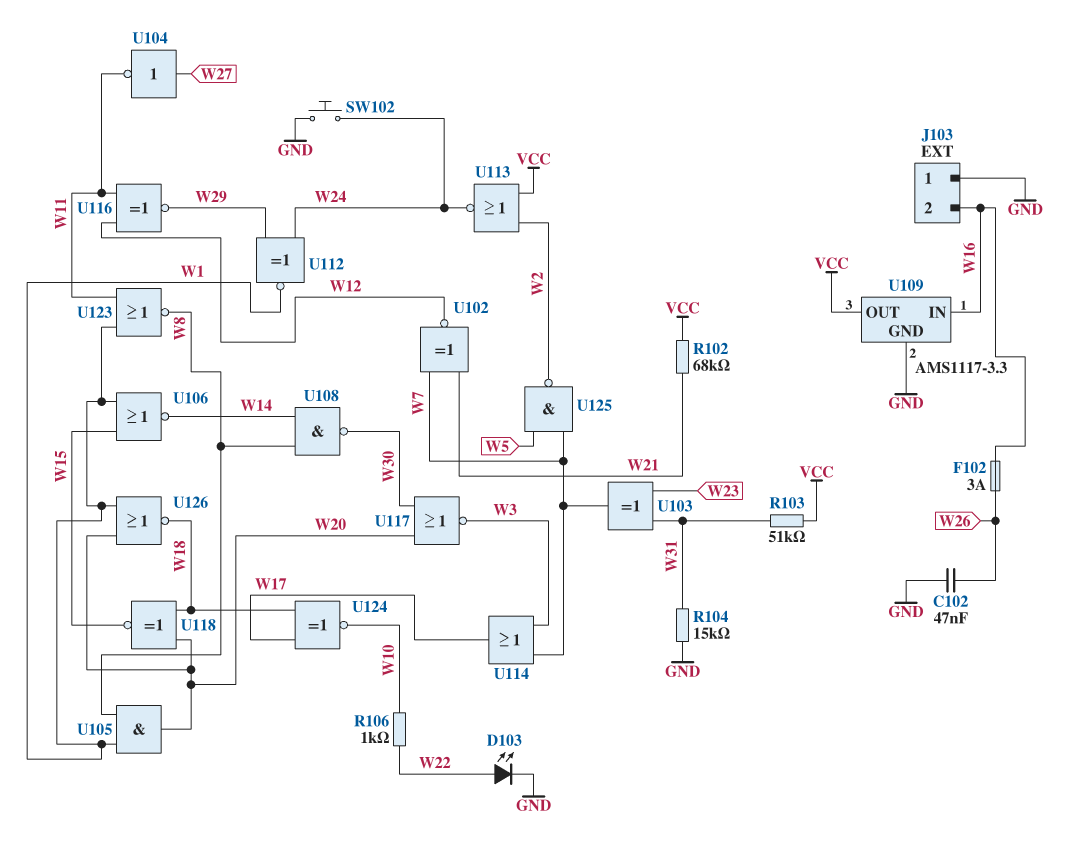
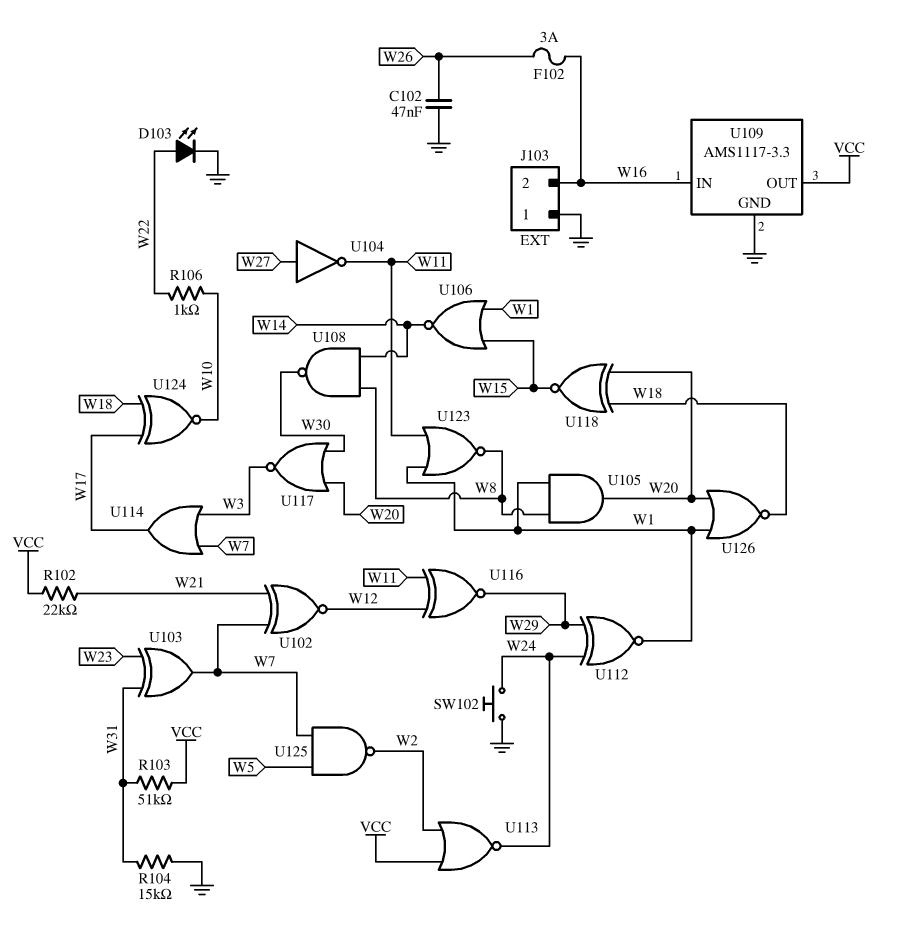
R102: 68k (VCC, W21) -> 22k (VCC, W21)

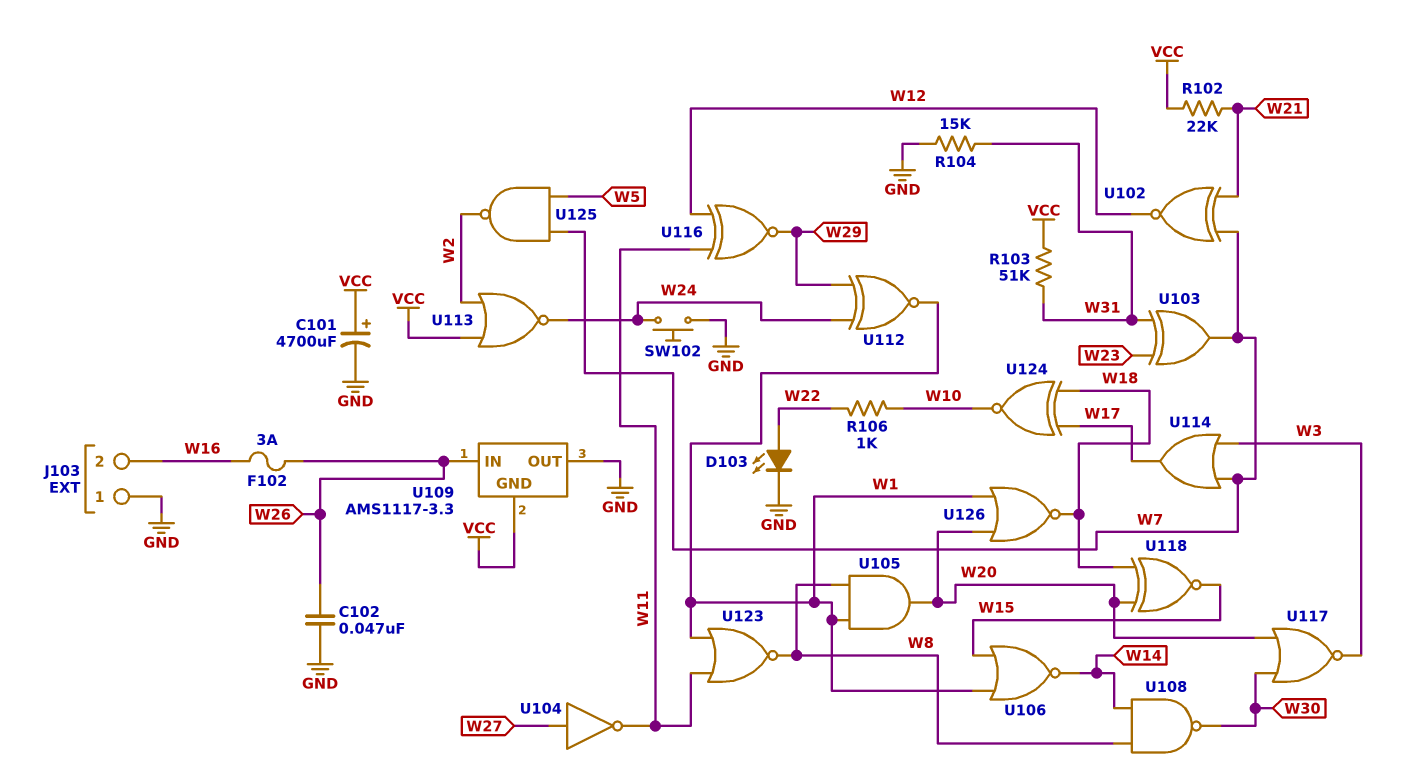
C101: none -> 4700uF (plus VCC, minus GND)
U109 pin GND: GND -> VCC
U109 pin IN: W16 -> W26
U109 pin OUT: VCC -> GND

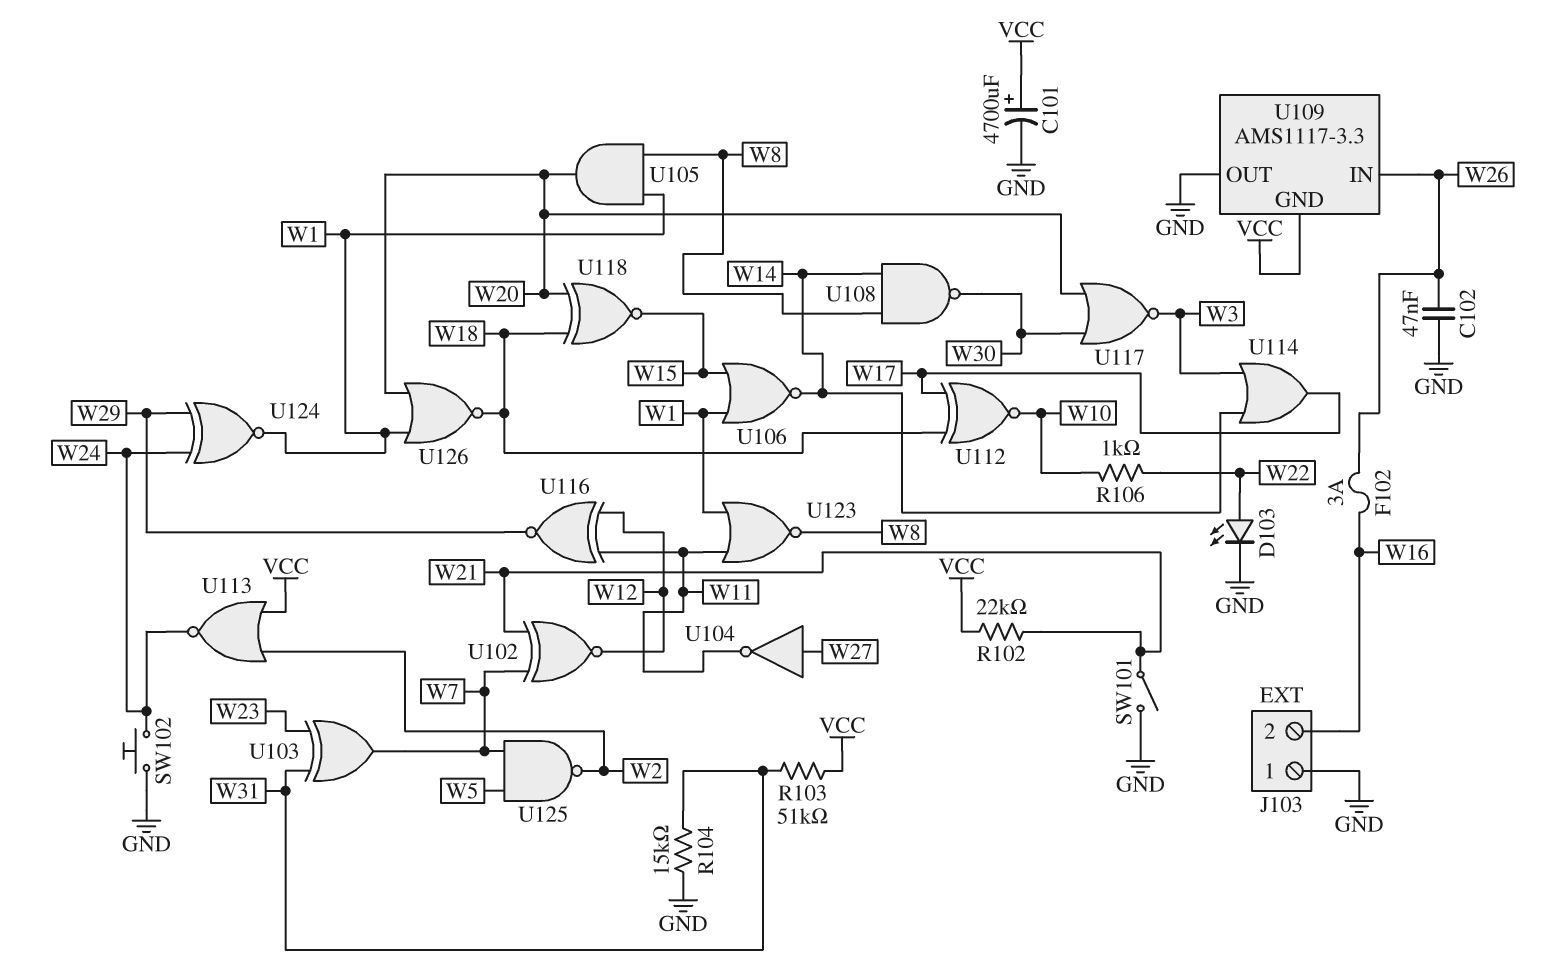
SW101: none -> switch (GND, W21)
U112: XNOR (in W24, in W29, out W1) -> XNOR (in W17, in W18, out W10)
U114: OR (in W3, in W7, out W17) -> OR (in W3, in W14, out W17)
U124: XNOR (in W17, in W18, out W10) -> XNOR (in W24, in W29, out W1)

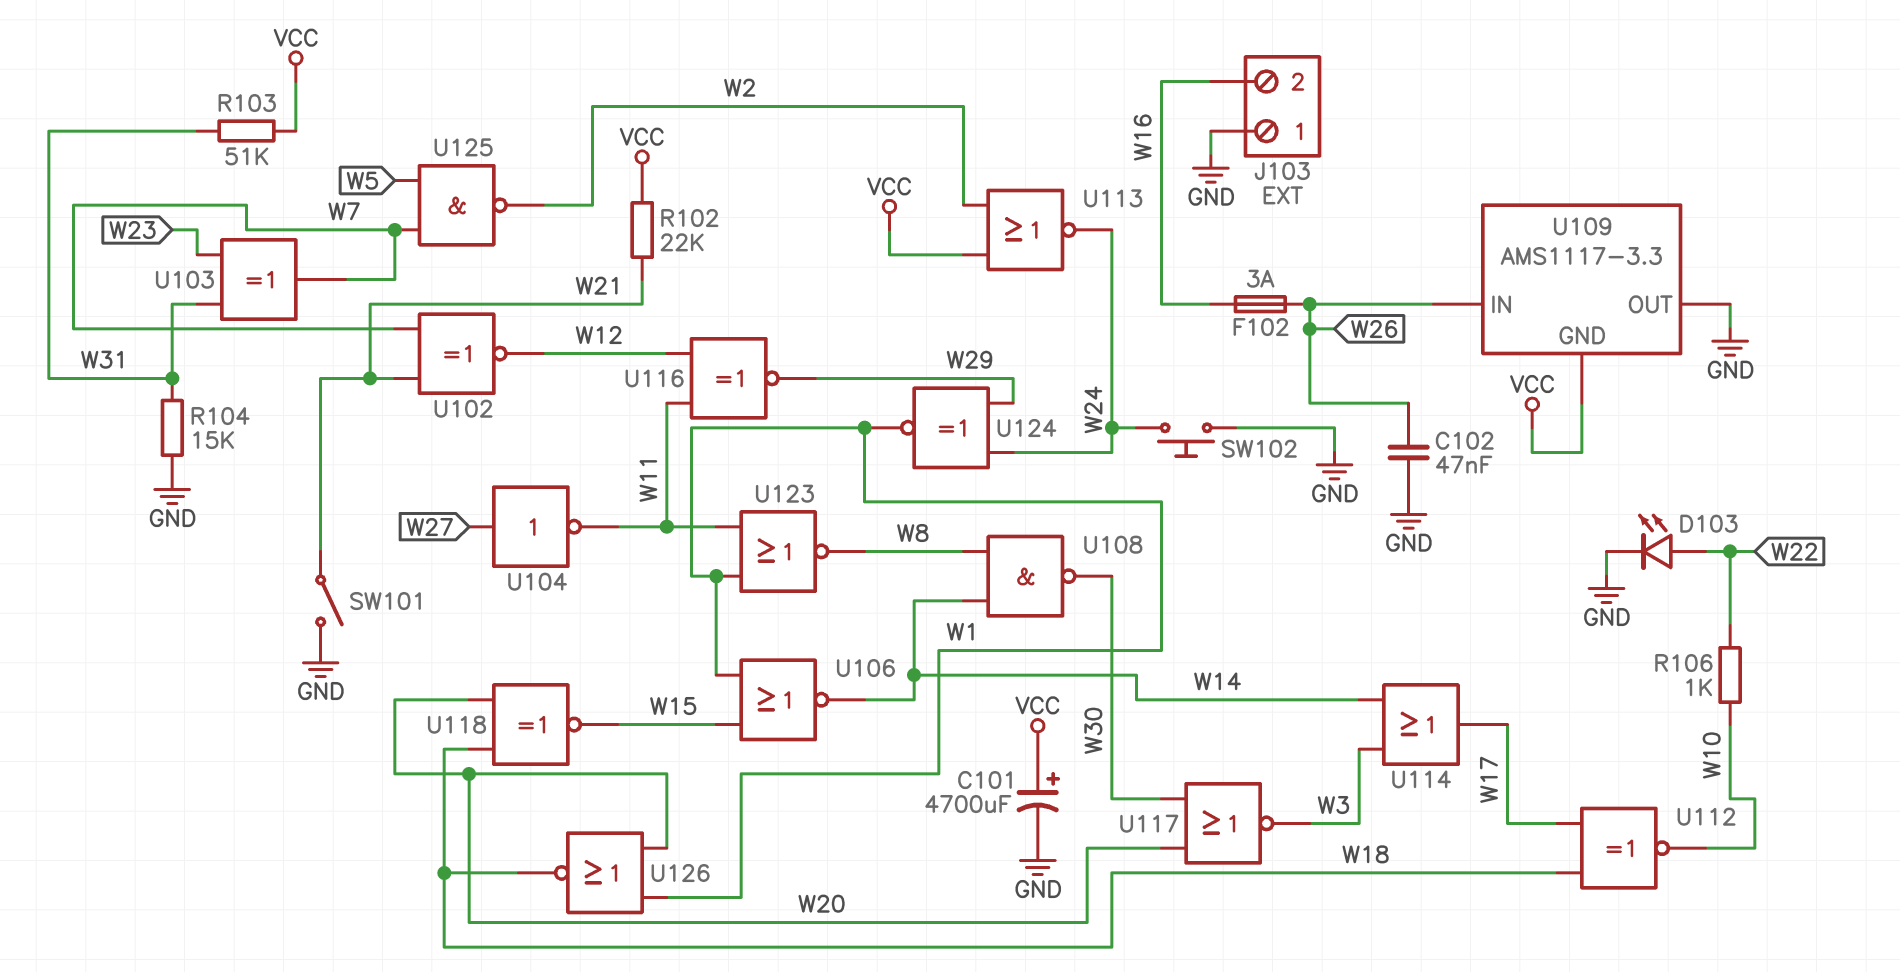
U105: AND (in W1, in W8, out W20) -> none

